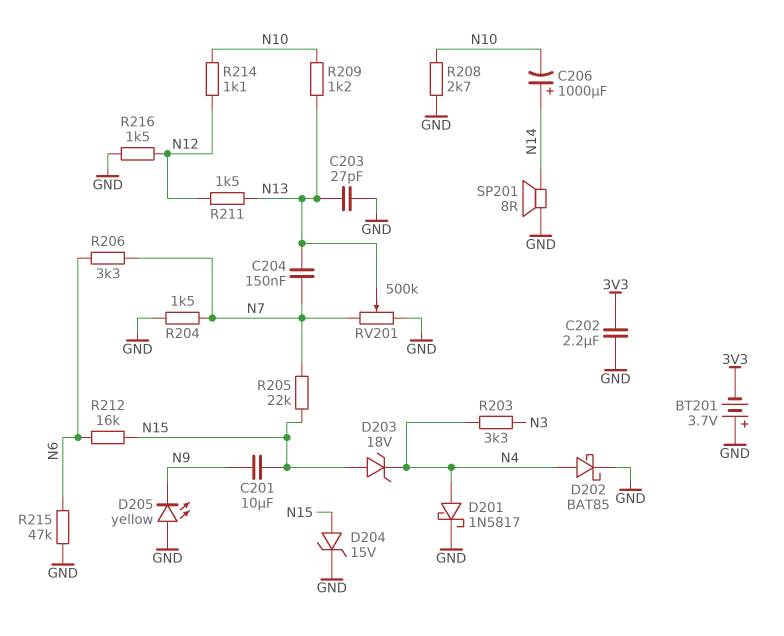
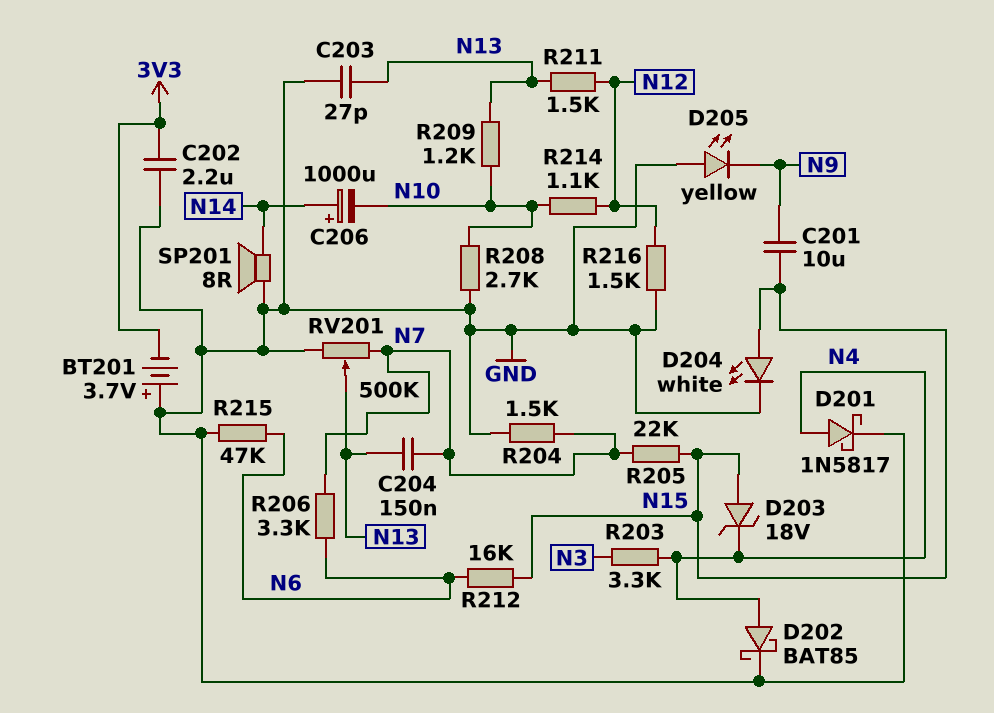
D204: zener 15V (A N15, K GND) -> LED white (A N15, K GND)

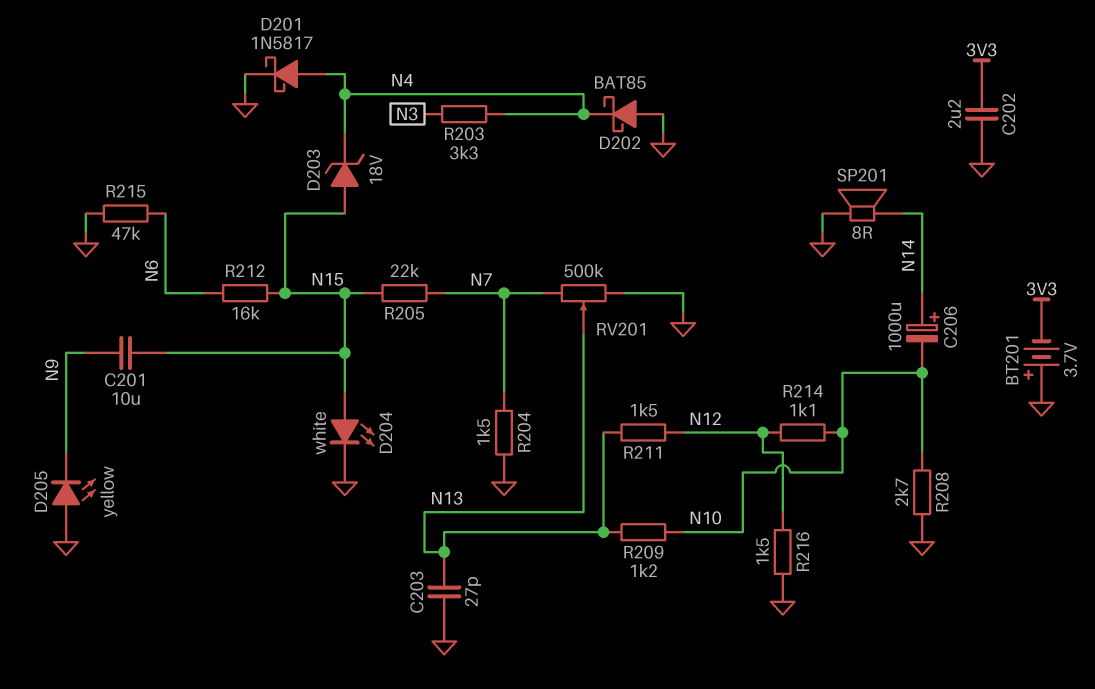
C204: 150nF (N7, N13) -> none
D202: schottky BAT85 (A N4, K GND) -> schottky BAT85 (A GND, K N4)
R206: 3.3k (N6, N7) -> none

